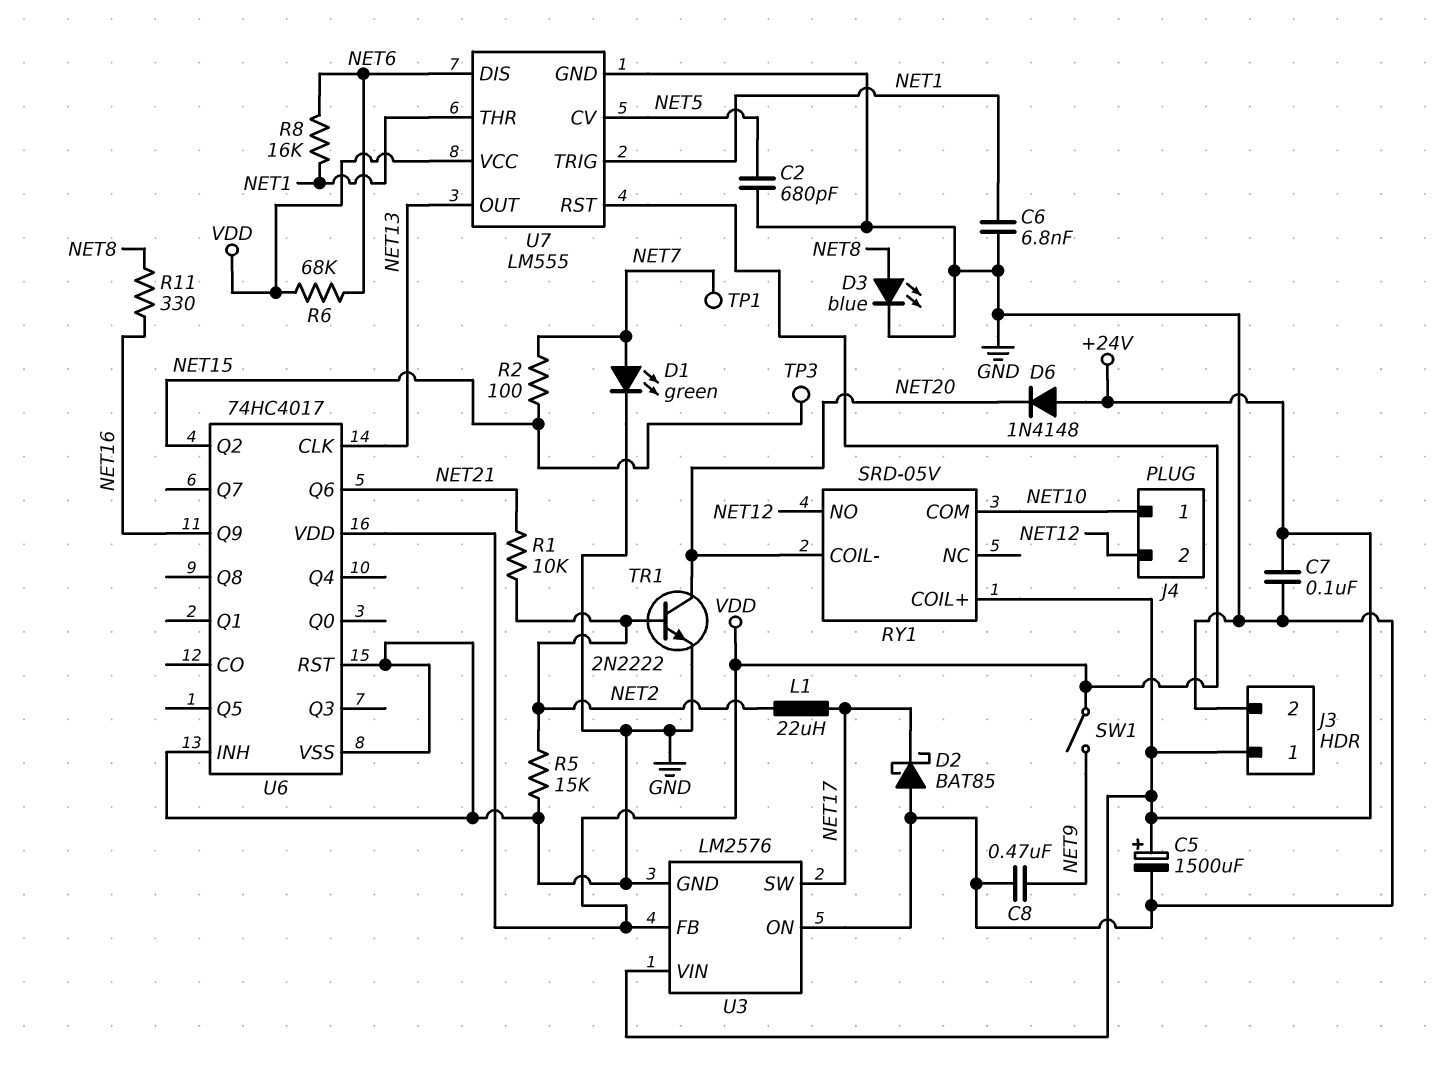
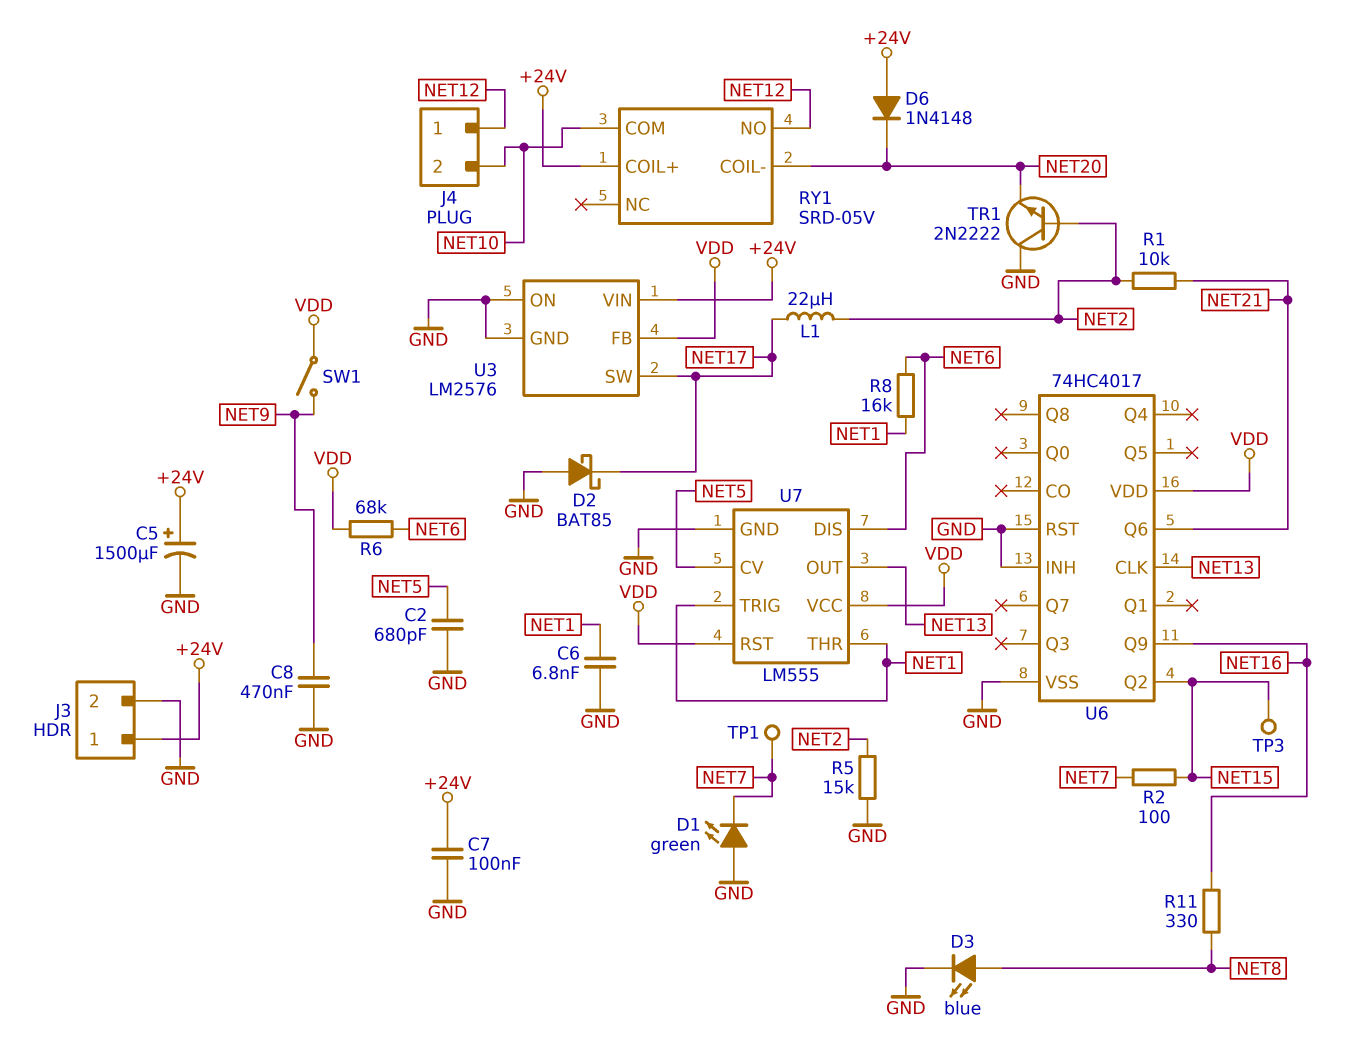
D1: LED green (A NET7, K GND) -> LED green (A GND, K NET7)
J4 pin 1: NET10 -> NET12
J4 pin 2: NET12 -> NET10
TR1: NPN 2N2222 (B NET2, C NET20, E GND) -> NPN 2N2222 (B NET2, C GND, E NET20)

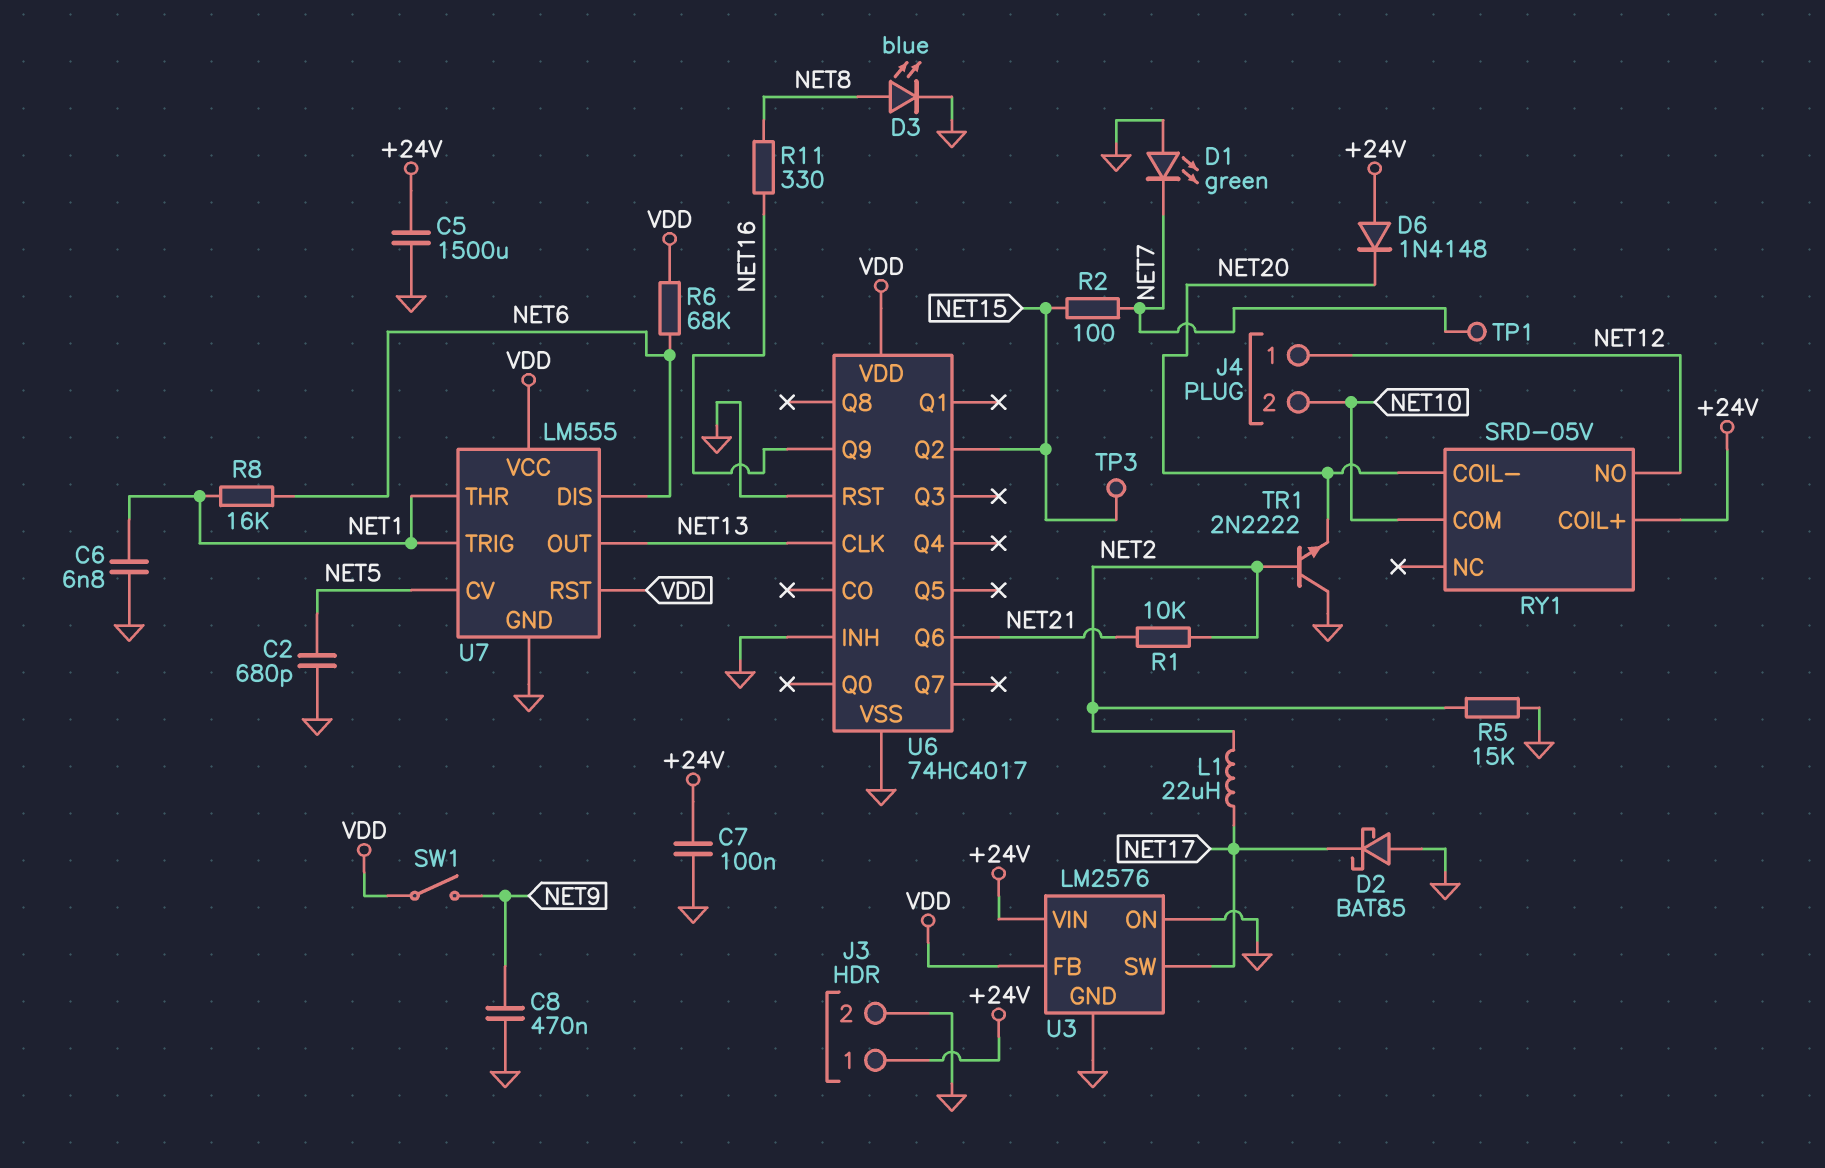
C5: 1500uF (plus +24V, minus GND) -> 1500uF (+24V, GND)

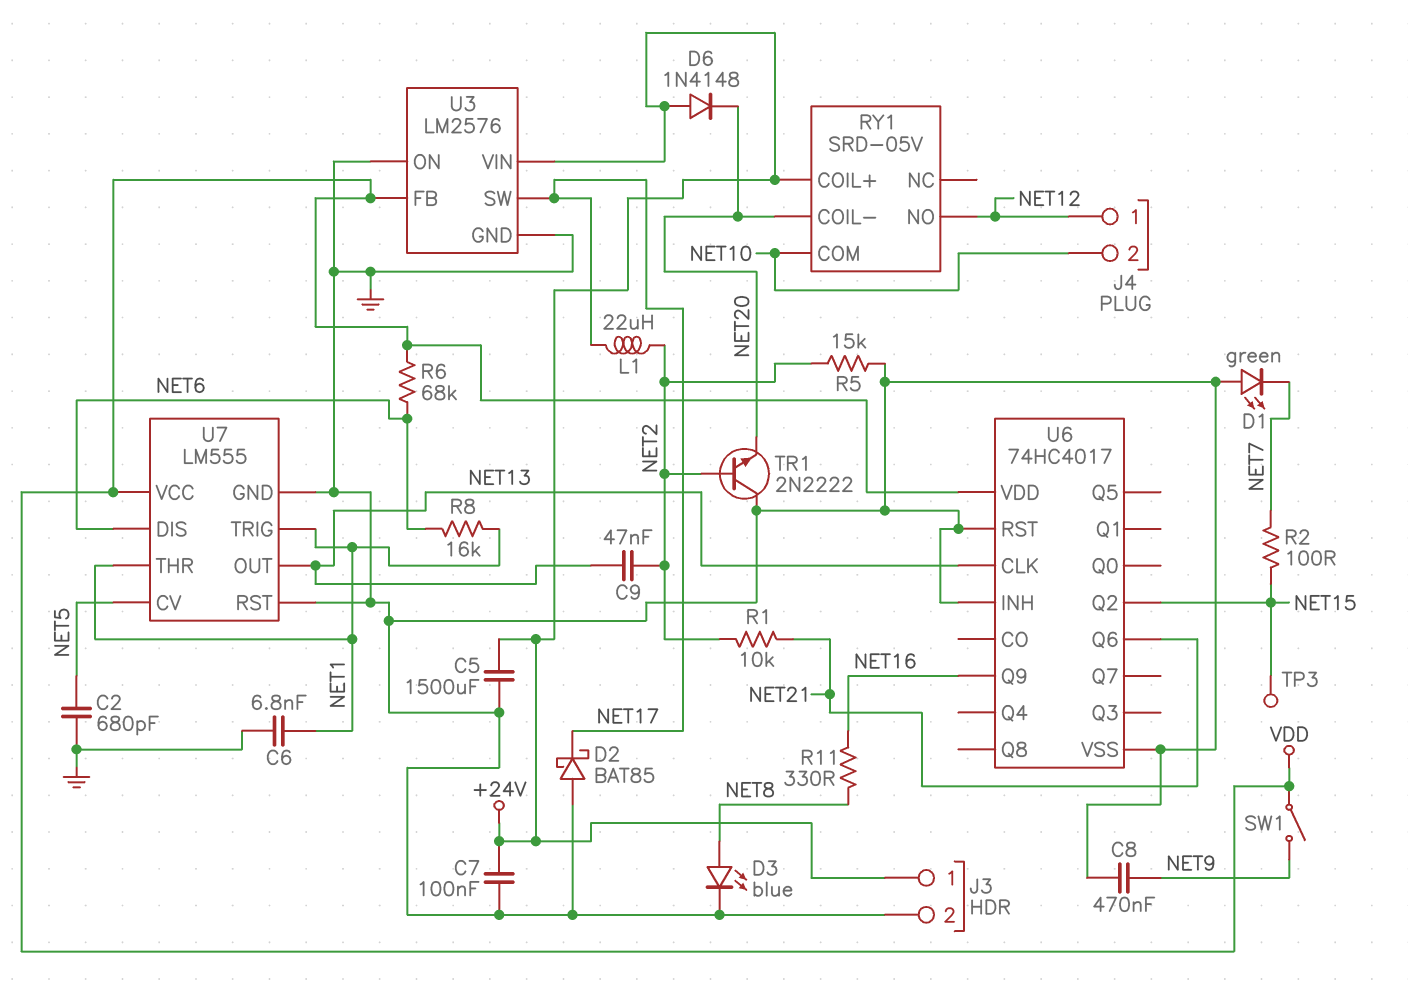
C9: none -> 47nF (NET2, NET13)
TP1: test point (NET7) -> none
U7 pin RST: VDD -> GND

